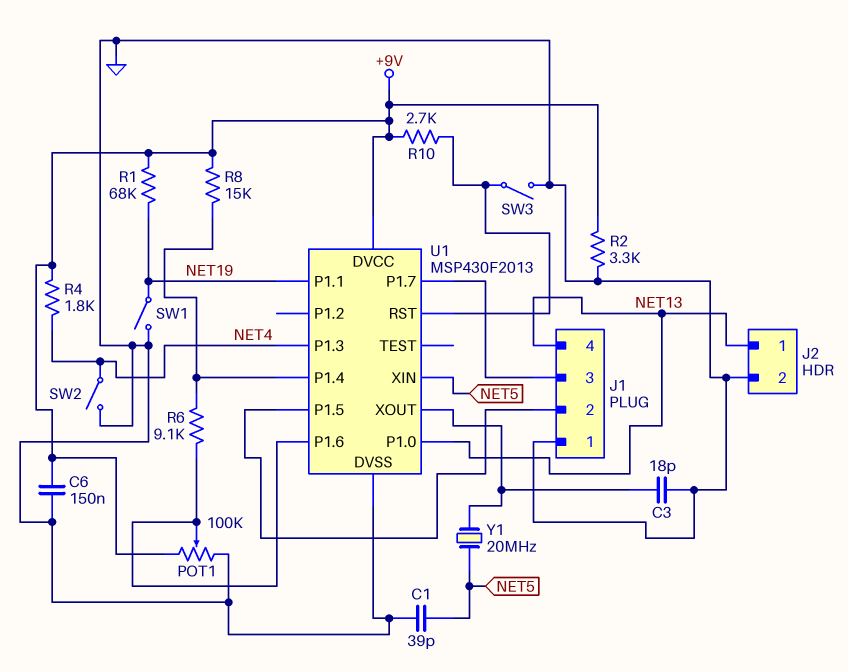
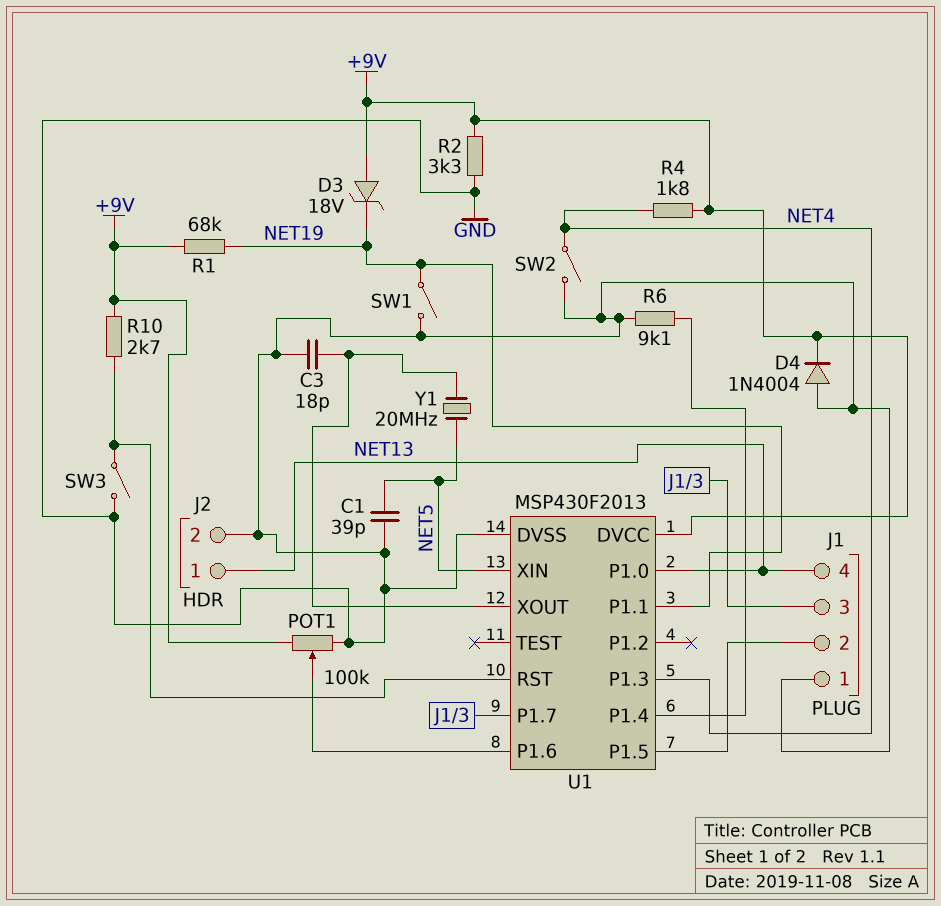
C6: 150nF (+9V, GND) -> none
D3: none -> zener 18V (A +9V, K NET19)
D4: none -> diode 1N4004 (A GND, K +9V)
R6: 9.1k (U1/P1.4, U1/P1.6) -> 9.1k (GND, U1/P1.4)
R8: 15k (+9V, U1/P1.4) -> none

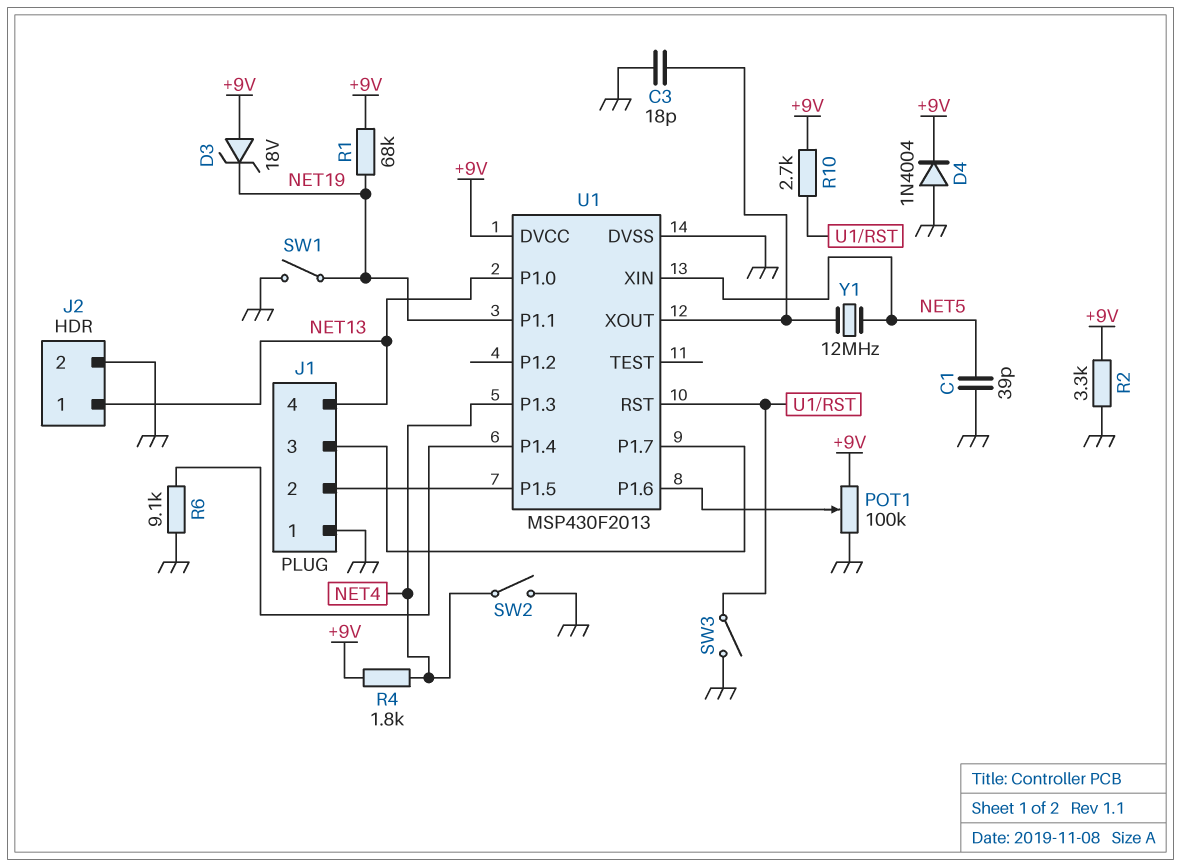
Y1: 20MHz (NET5, U1/XOUT) -> 12MHz (NET5, U1/XOUT)

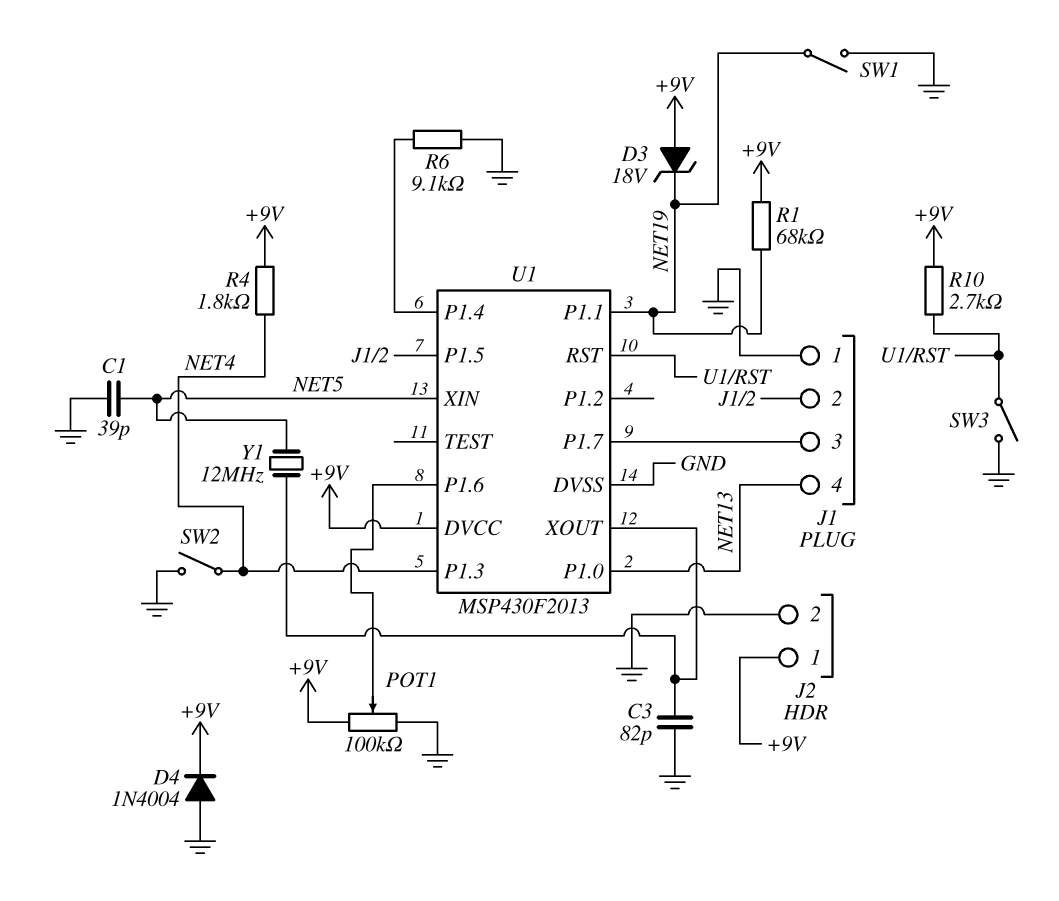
C3: 18pF (GND, U1/XOUT) -> 82pF (GND, U1/XOUT)
J2 pin 1: NET13 -> +9V
R2: 3.3k (+9V, GND) -> none

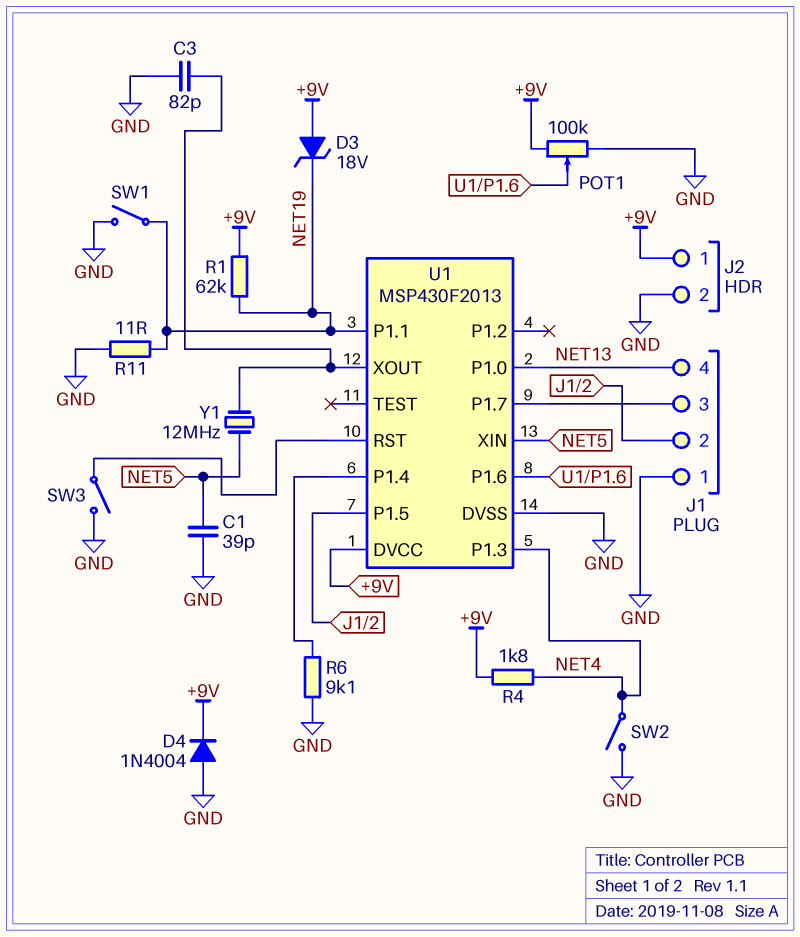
R1: 68k (+9V, NET19) -> 62k (+9V, NET19)
R10: 2.7k (+9V, U1/RST) -> none
R11: none -> 11 (GND, NET19)

